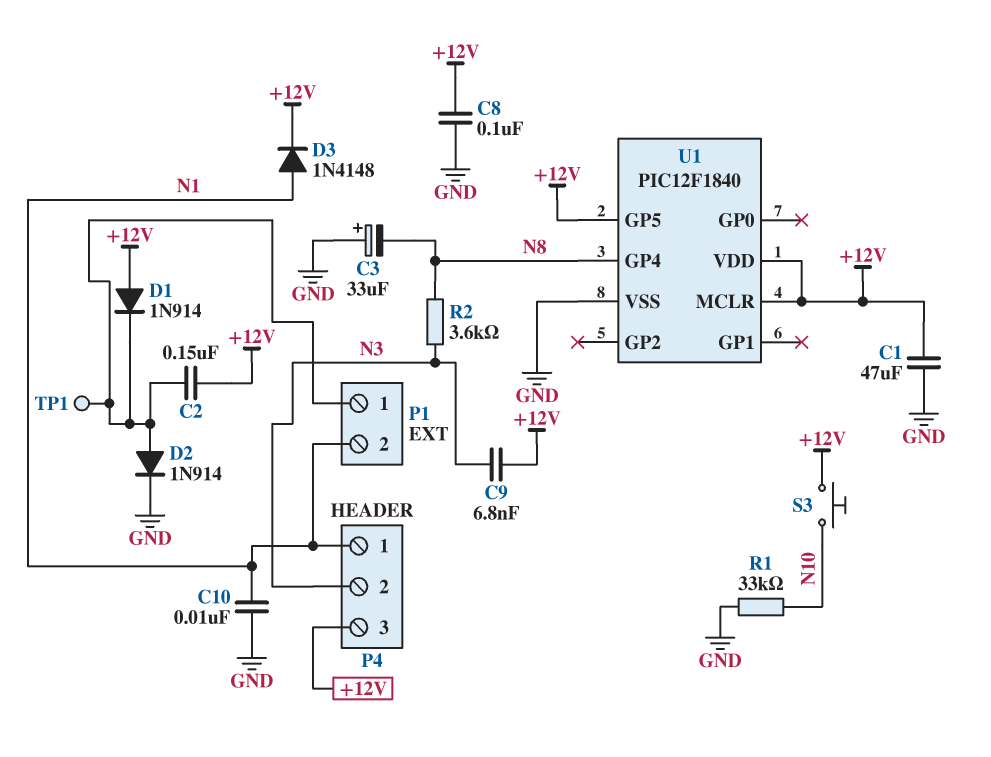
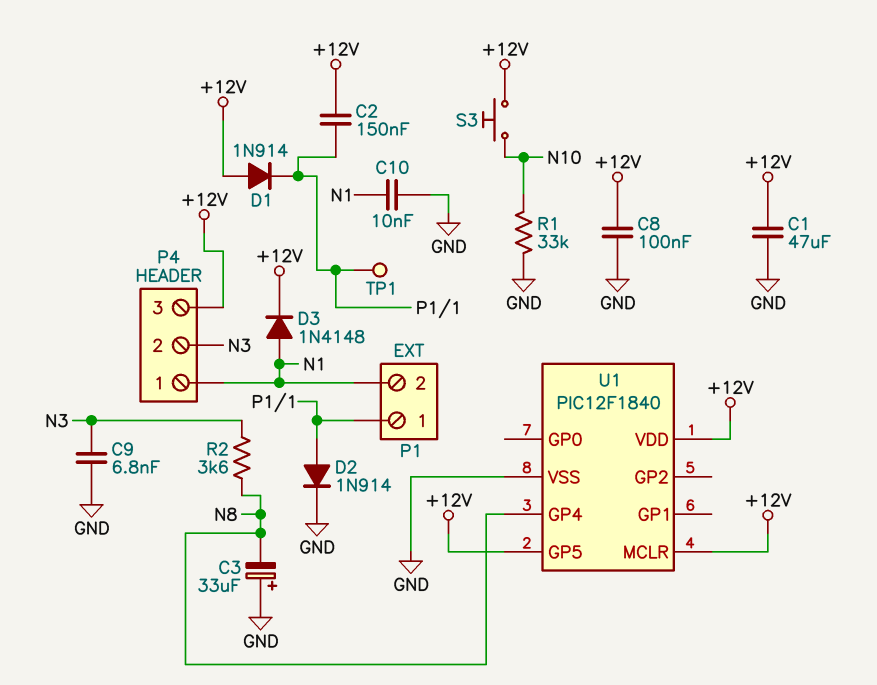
C9: 6.8nF (+12V, N3) -> 6.8nF (GND, N3)

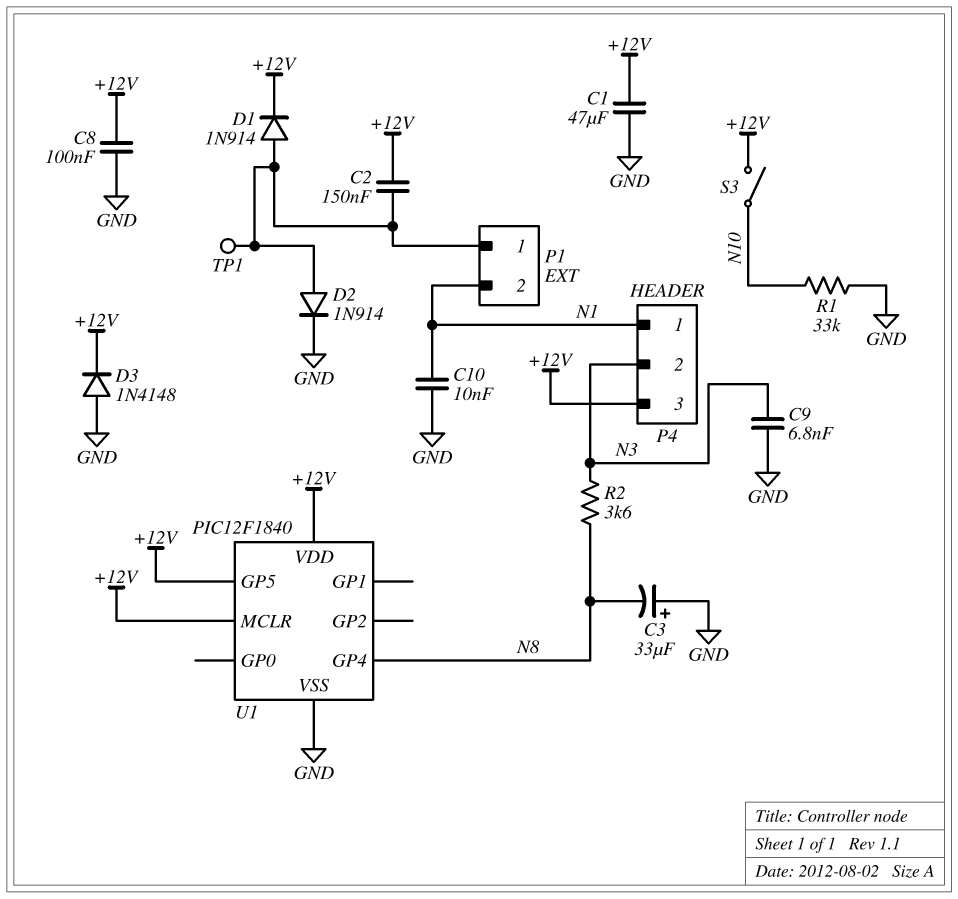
D1: diode 1N914 (A +12V, K P1/1) -> diode 1N914 (A P1/1, K +12V)
D3: diode 1N4148 (A N1, K +12V) -> diode 1N4148 (A GND, K +12V)
S3: button (+12V, N10) -> switch (+12V, N10)

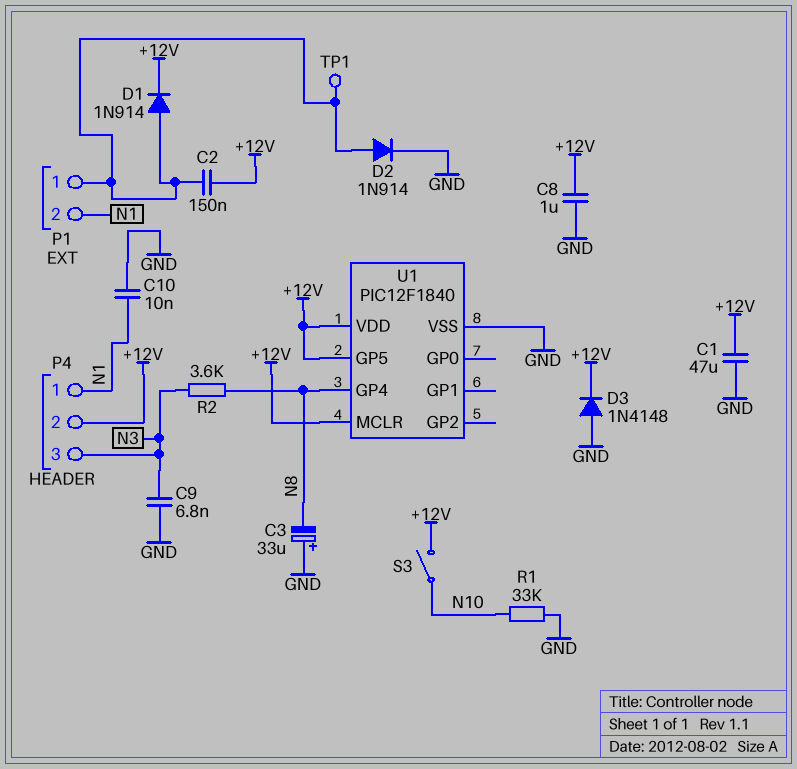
C8: 100nF (+12V, GND) -> 1uF (+12V, GND)
P4 pin 2: N3 -> +12V
P4 pin 3: +12V -> N3

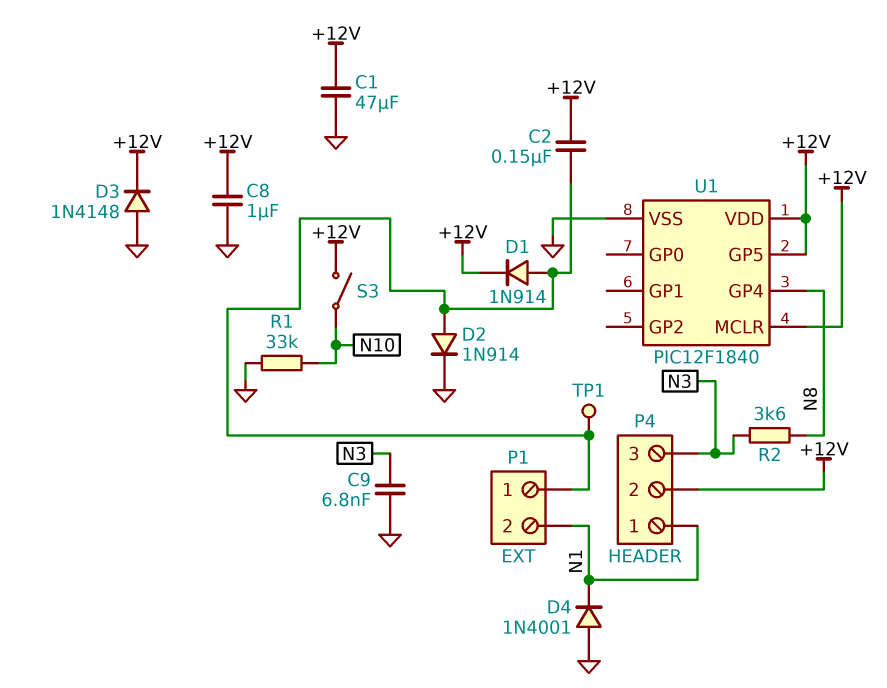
C3: 33uF (plus GND, minus N8) -> none
C10: 10nF (GND, N1) -> none
D4: none -> diode 1N4001 (A GND, K N1)

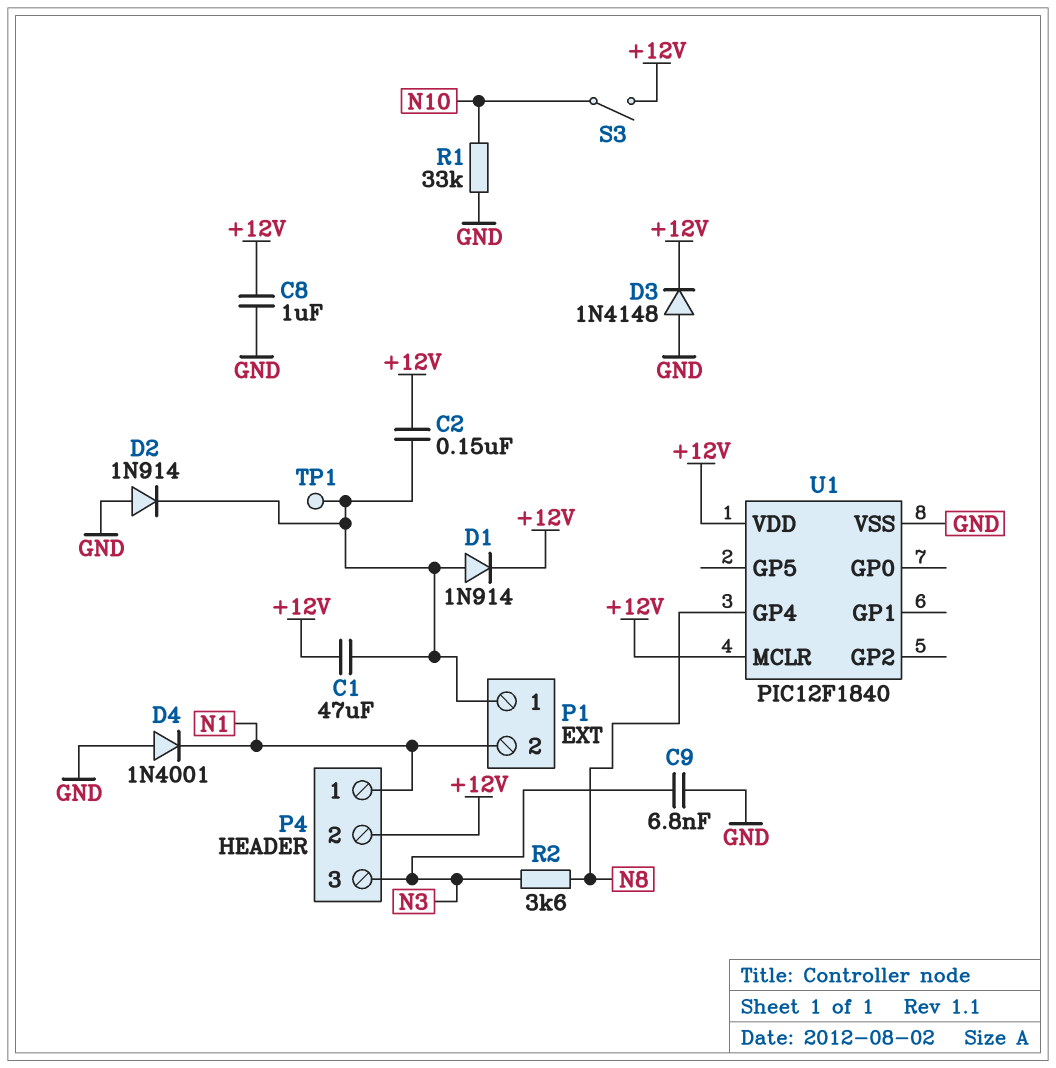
C1: 47uF (+12V, GND) -> 47uF (+12V, P1/1)
D2: diode 1N914 (A P1/1, K GND) -> diode 1N914 (A GND, K P1/1)
U1 pin GP5: +12V -> none

